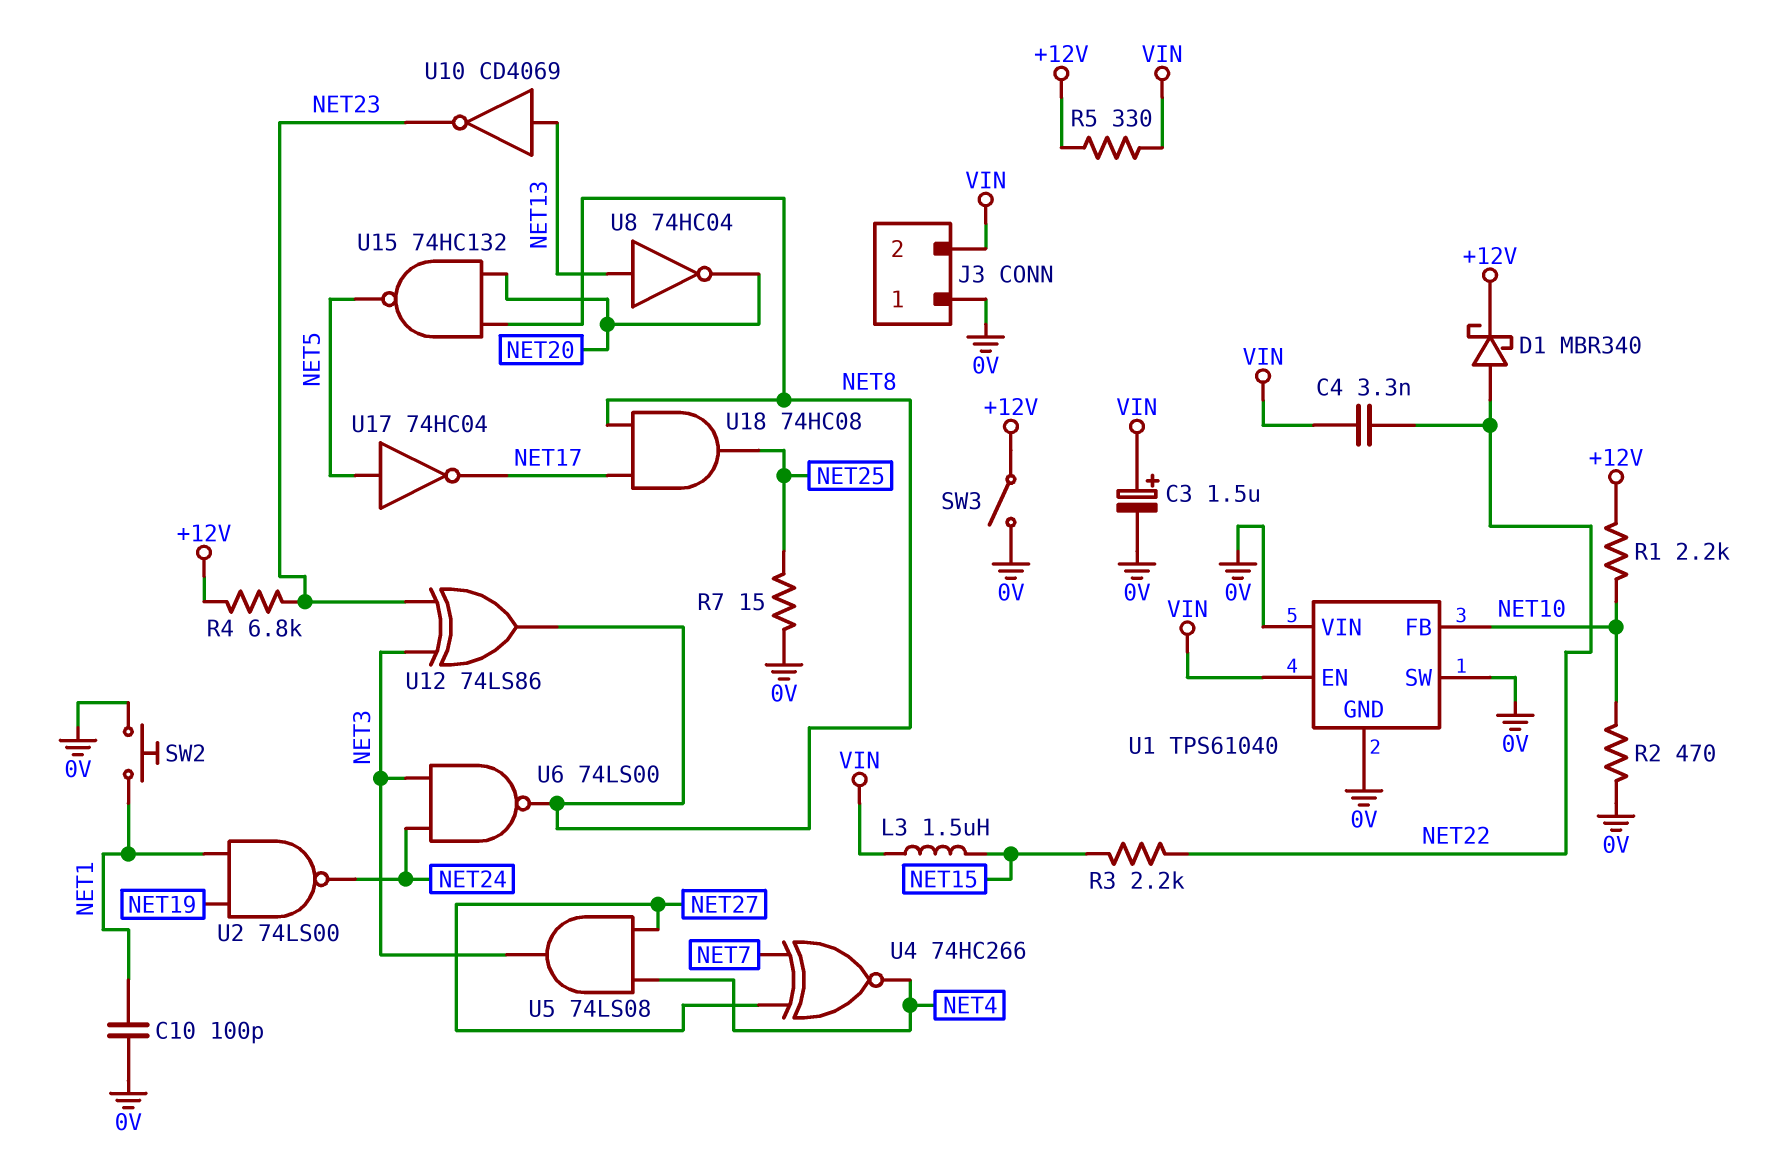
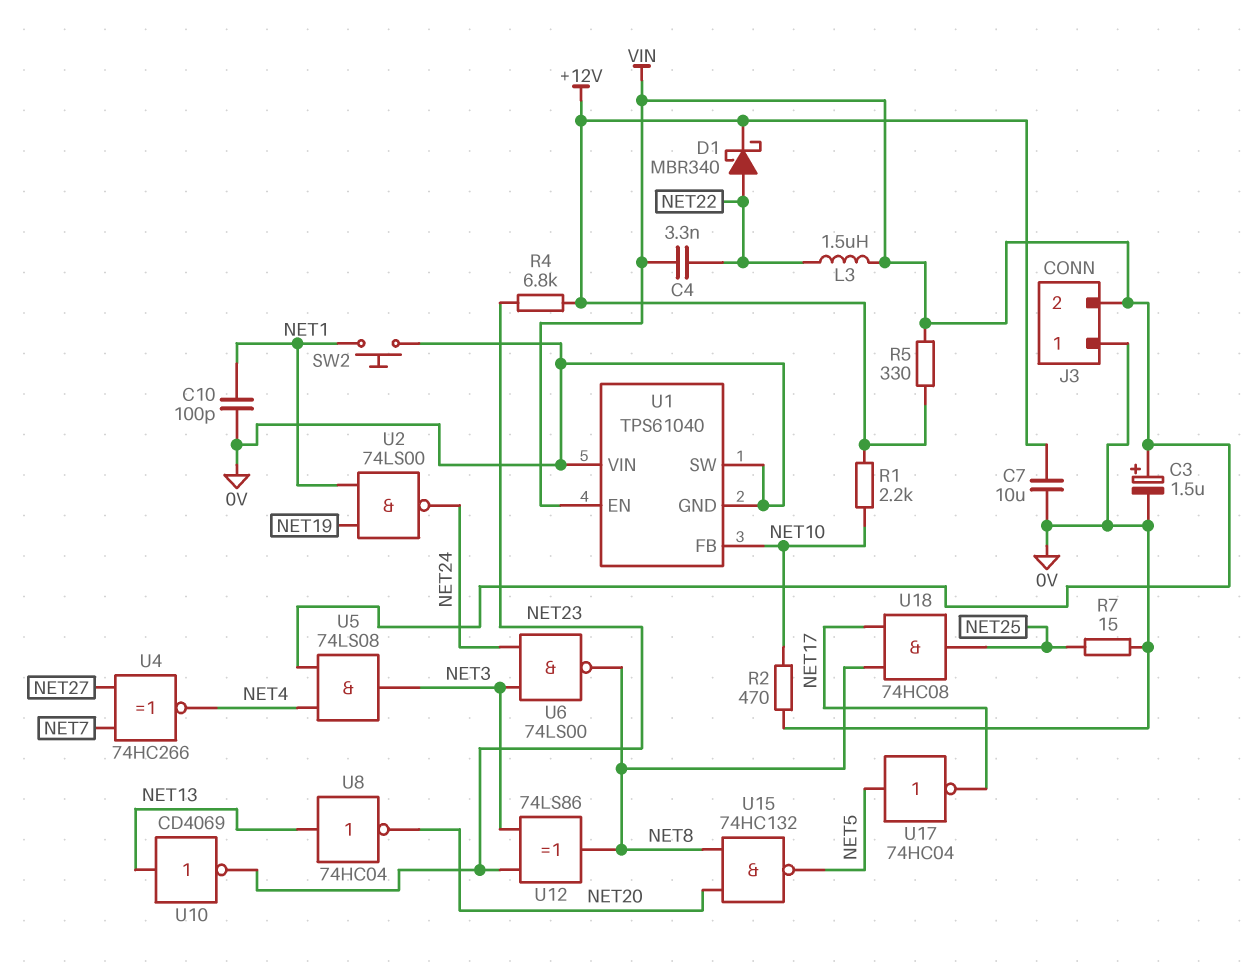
C7: none -> 10uF (+12V, 0V)
L3: 1.5uH (NET15, VIN) -> 1.5uH (NET22, VIN)
R3: 2.2k (NET15, NET22) -> none
SW3: switch (+12V, 0V) -> none
U5: AND 74LS08 (in NET4, in NET27, out NET3) -> AND 74LS08 (in NET4, in VIN, out NET3)

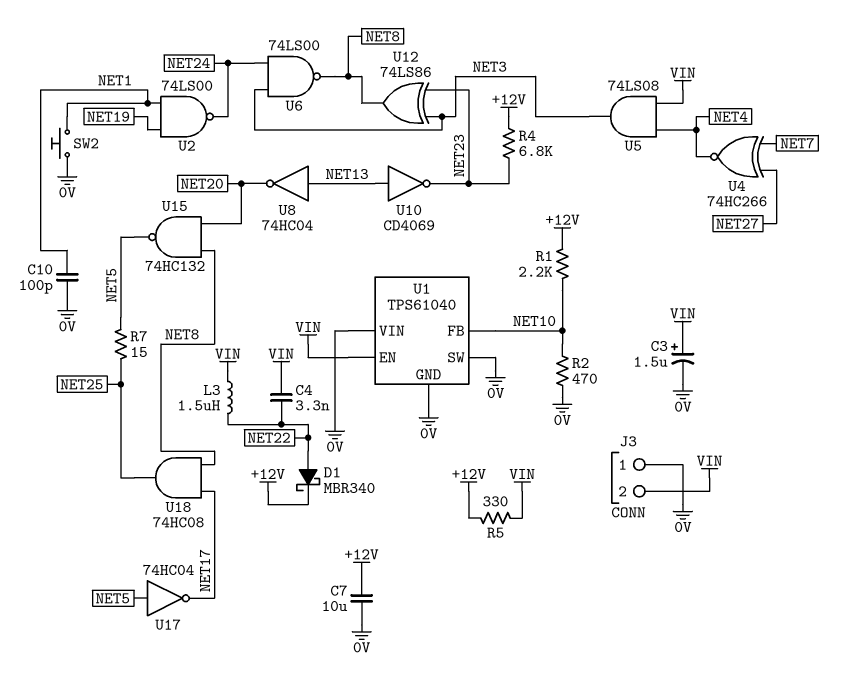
R7: 15 (0V, NET25) -> 15 (NET5, NET25)

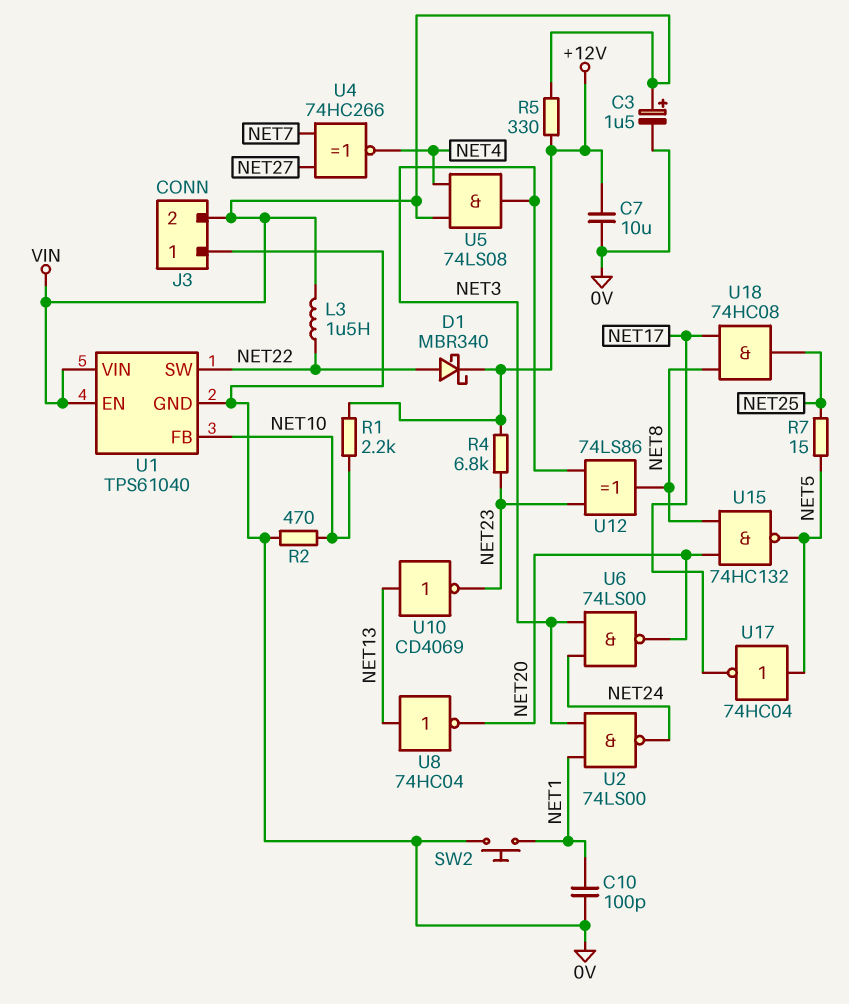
C4: 3.3nF (NET22, VIN) -> none
U1 pin SW: 0V -> NET22
U1 pin VIN: 0V -> VIN
U2: NAND 74LS00 (in NET1, in NET19, out NET24) -> NAND 74LS00 (in NET1, in NET3, out NET24)
U6: NAND 74LS00 (in NET3, in NET24, out NET8) -> NAND 74LS00 (in NET3, in NET24, out NET20)

